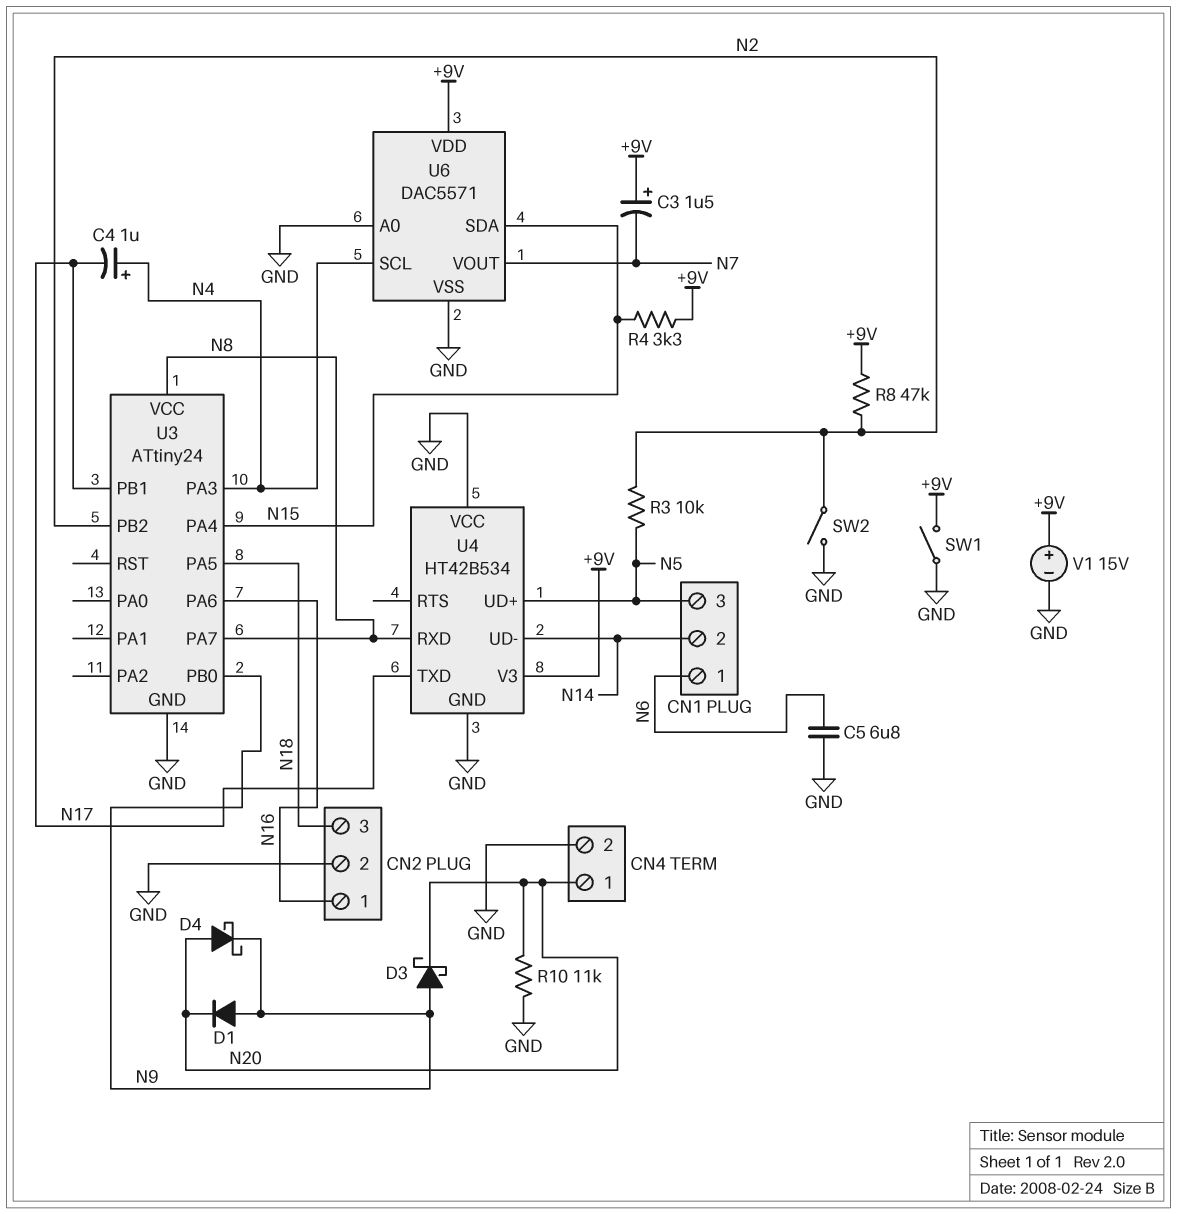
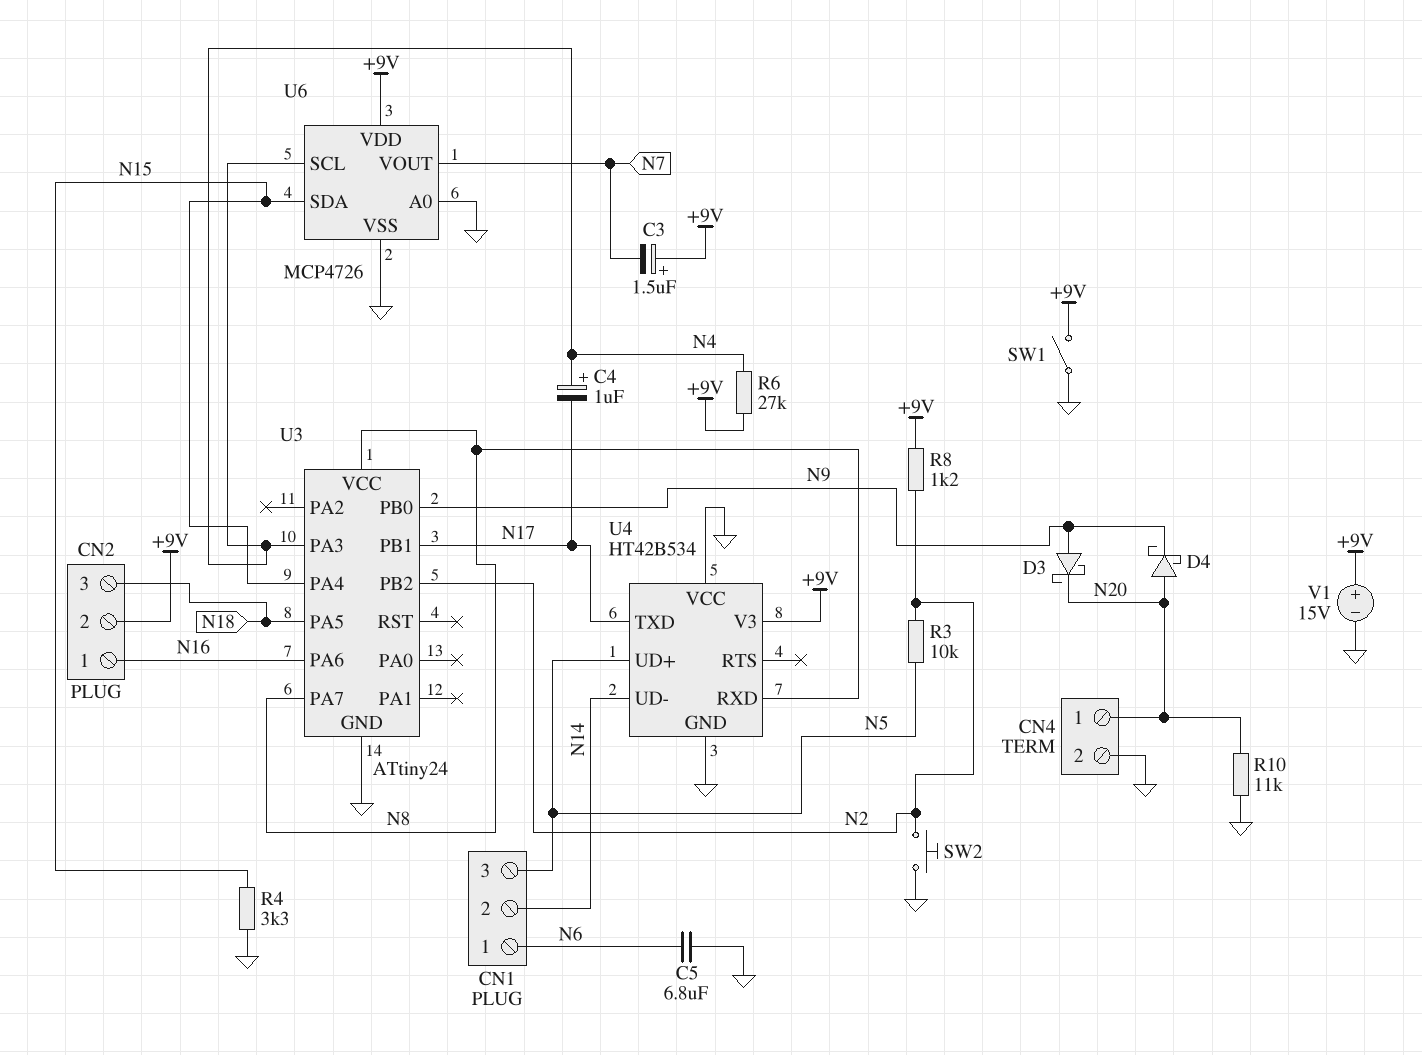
CN2 pin 2: GND -> +9V
D1: diode (A N9, K N20) -> none
R4: 3.3k (+9V, N15) -> 3.3k (GND, N15)
R6: none -> 27k (+9V, N4)
R8: 47k (+9V, N2) -> 1.2k (+9V, N2)
SW2: switch (GND, N2) -> button (GND, N2)
U6: DAC5571 -> MCP4726

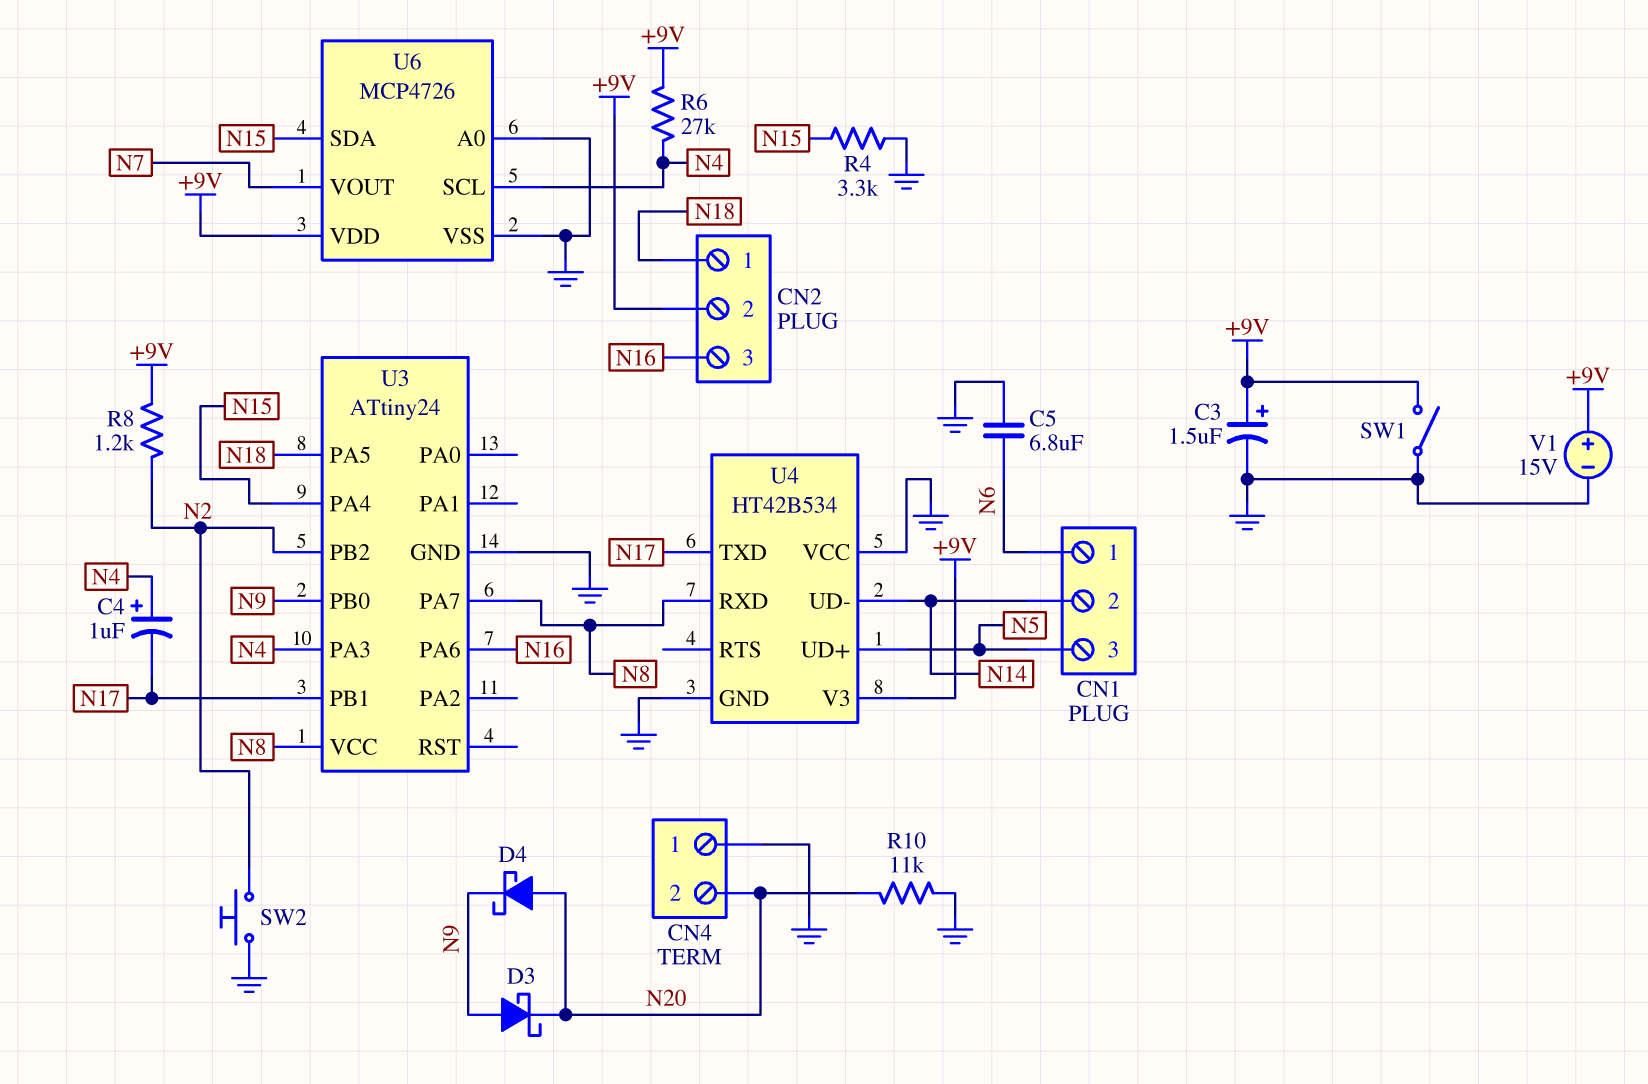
C3: 1.5uF (plus +9V, minus N7) -> 1.5uF (plus +9V, minus GND)
CN2 pin 1: N16 -> N18
CN2 pin 3: N18 -> N16
CN4 pin 1: N20 -> GND
CN4 pin 2: GND -> N20
R3: 10k (N2, N5) -> none

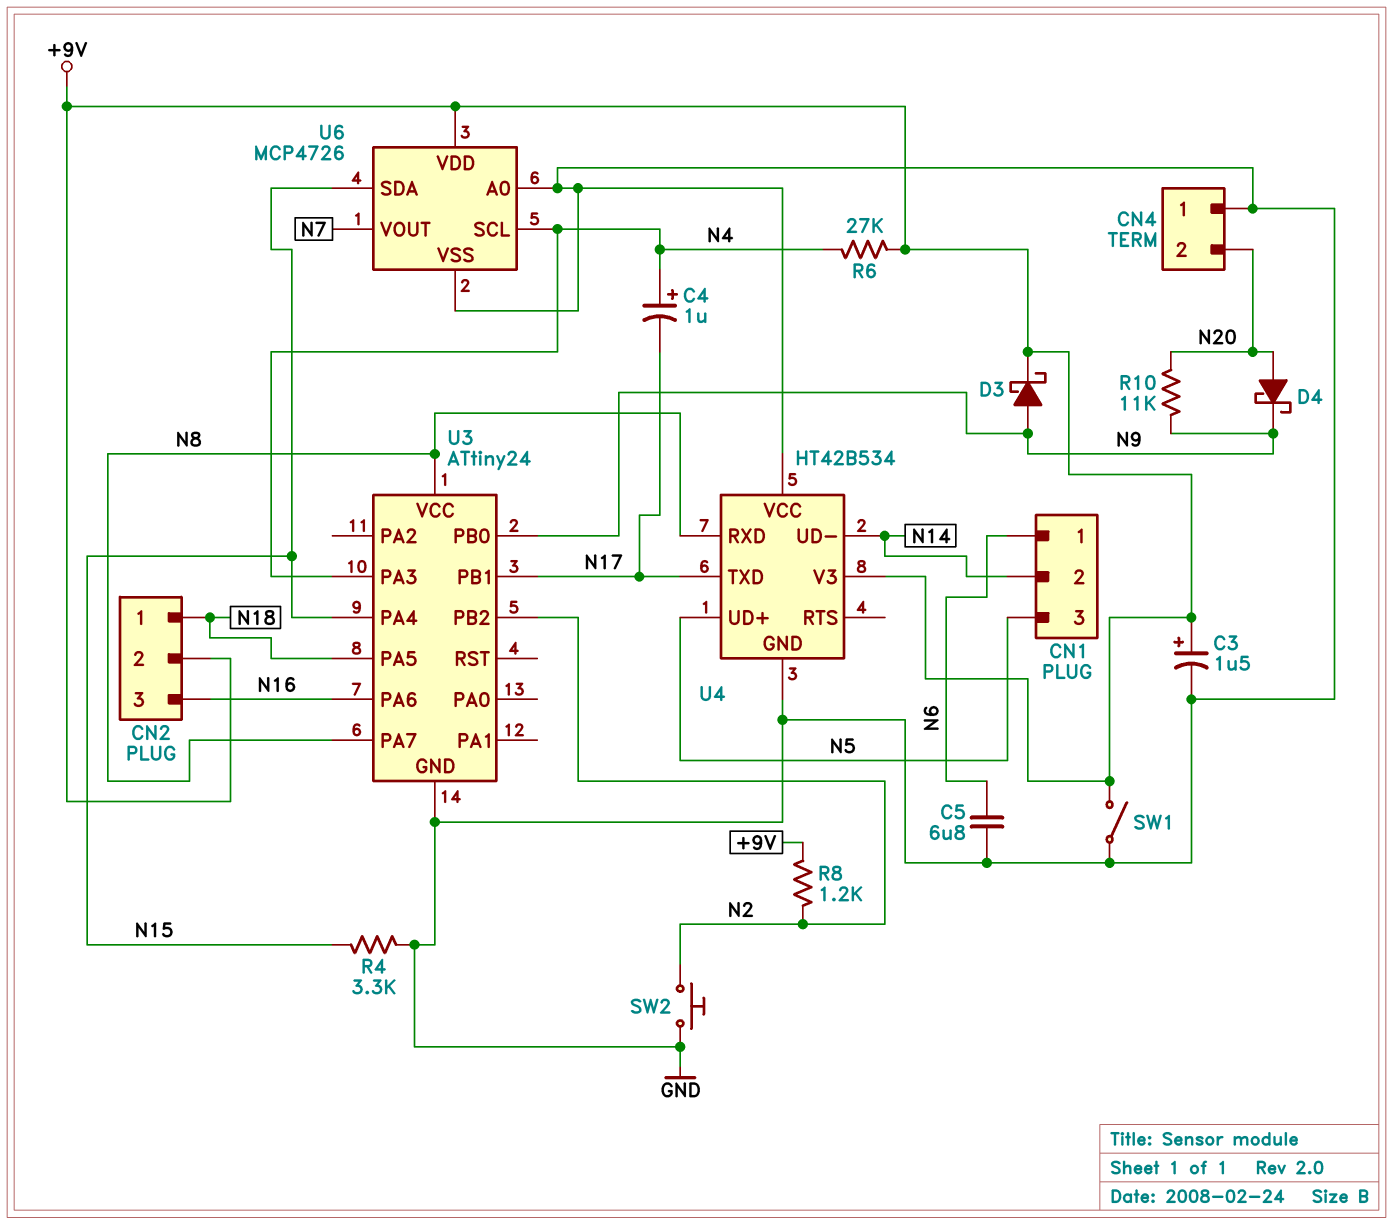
D3: schottky (A N9, K N20) -> schottky (A N9, K +9V)
R10: 11k (GND, N20) -> 11k (N9, N20)
V1: 15V (plus +9V, minus GND) -> none

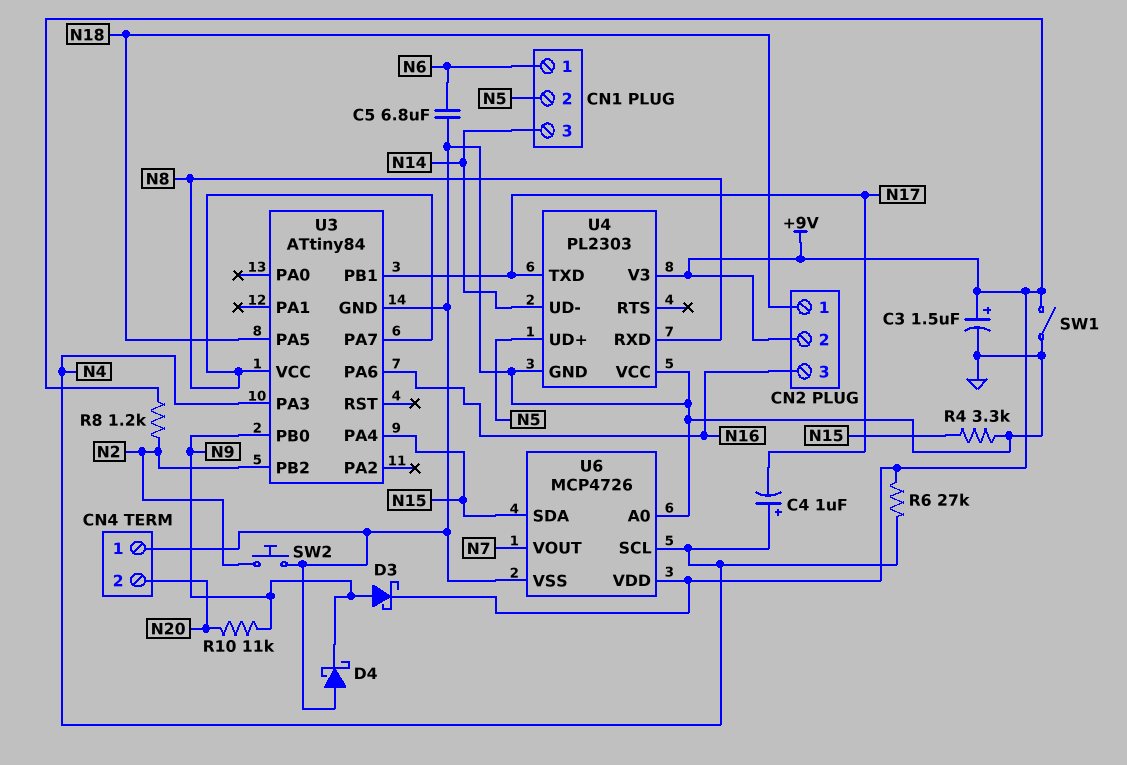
CN1 pin 2: N14 -> N5
CN1 pin 3: N5 -> N14
D4: schottky (A N20, K N9) -> schottky (A GND, K N9)
U3: ATtiny24 -> ATtiny84
U4: HT42B534 -> PL2303

